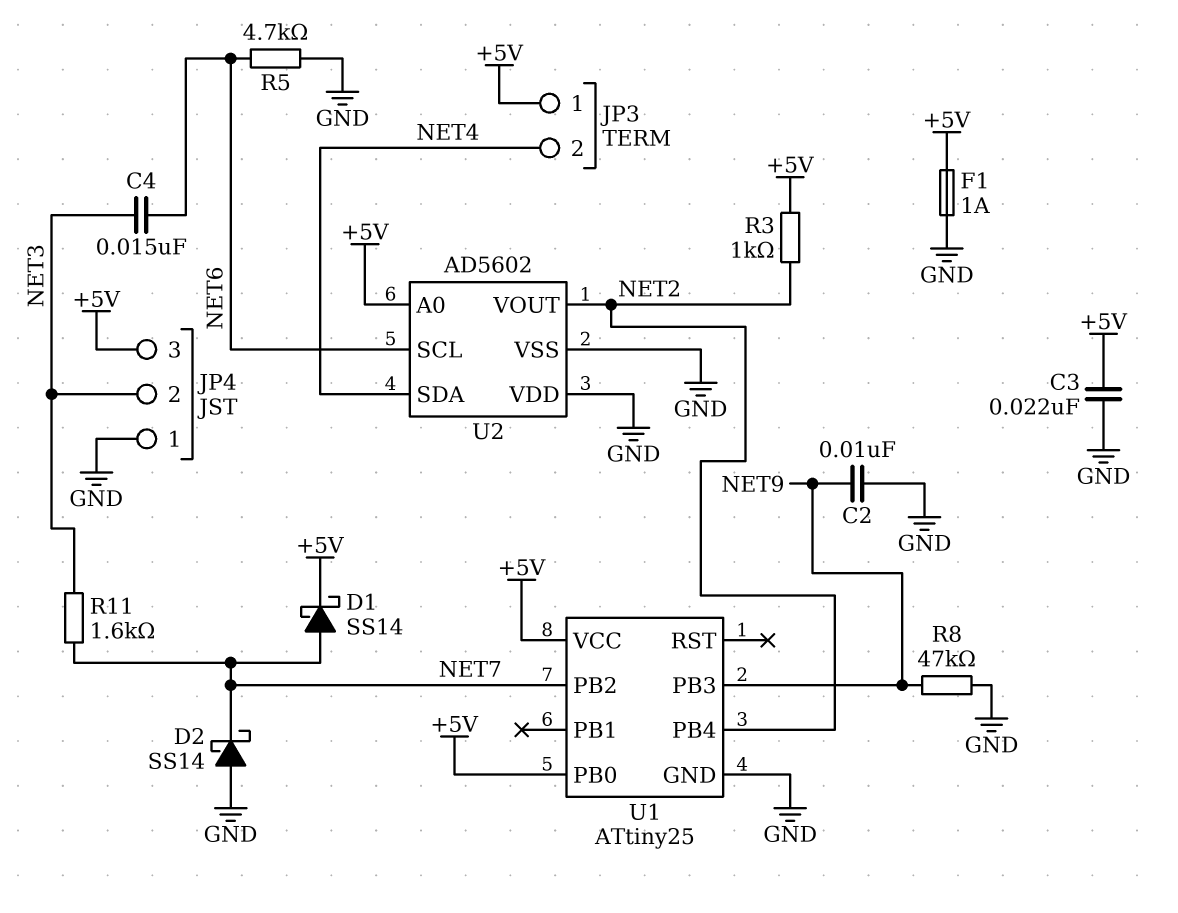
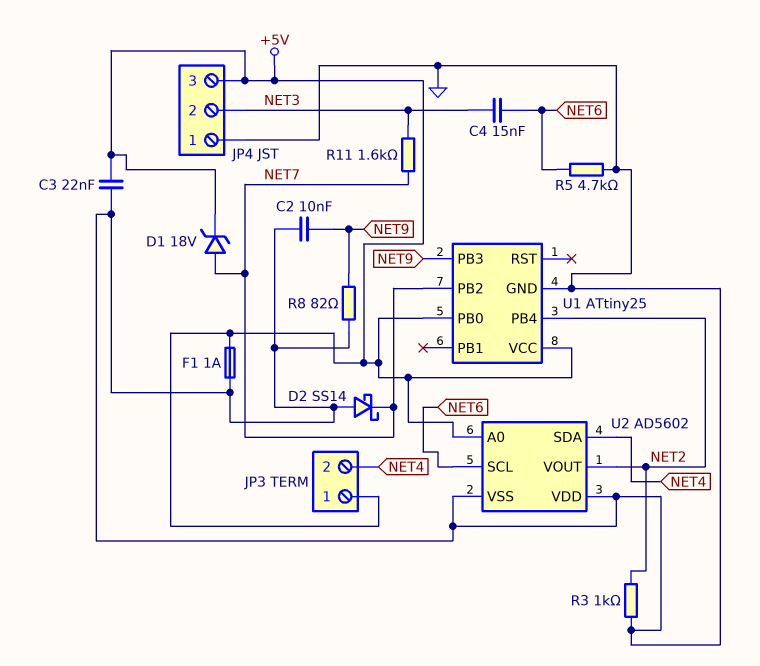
D1: schottky SS14 (A NET7, K +5V) -> zener 18V (A NET7, K +5V)
R3: 1k (+5V, NET2) -> 1k (GND, NET2)
R8: 47k (GND, NET9) -> 82 (GND, NET9)

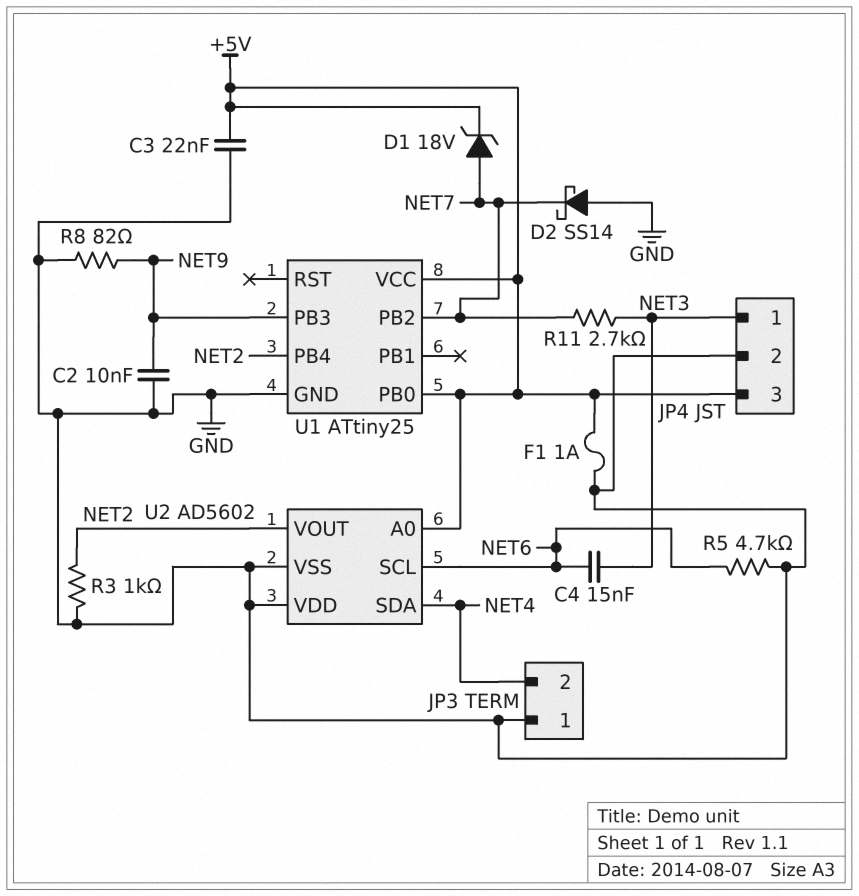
JP3 pin 1: +5V -> GND
JP4 pin 1: GND -> NET3
JP4 pin 2: NET3 -> GND
R11: 1.6k (NET3, NET7) -> 2.7k (NET3, NET7)

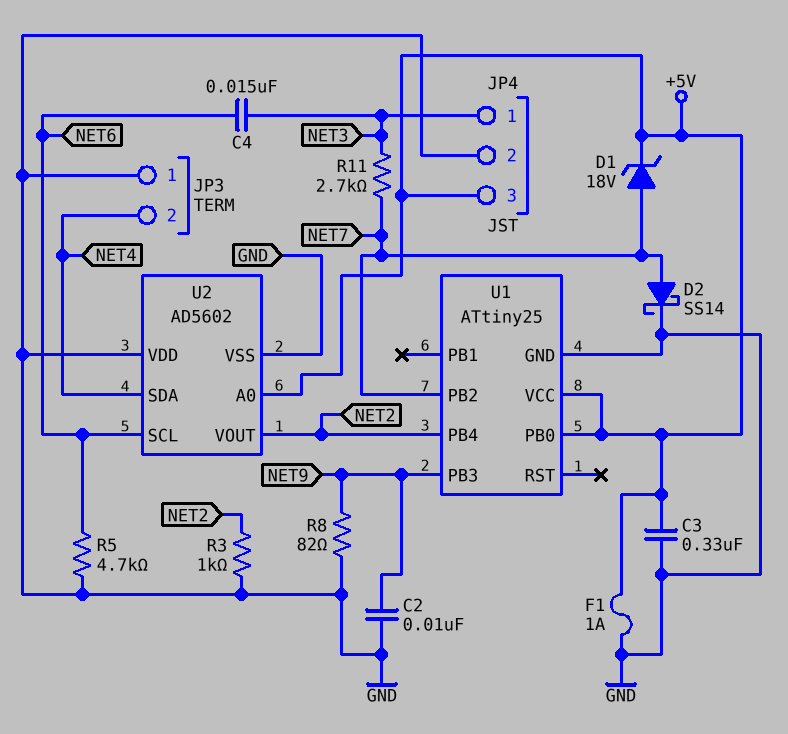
C3: 22nF (+5V, GND) -> 330nF (+5V, GND)
D2: schottky SS14 (A GND, K NET7) -> schottky SS14 (A NET7, K GND)

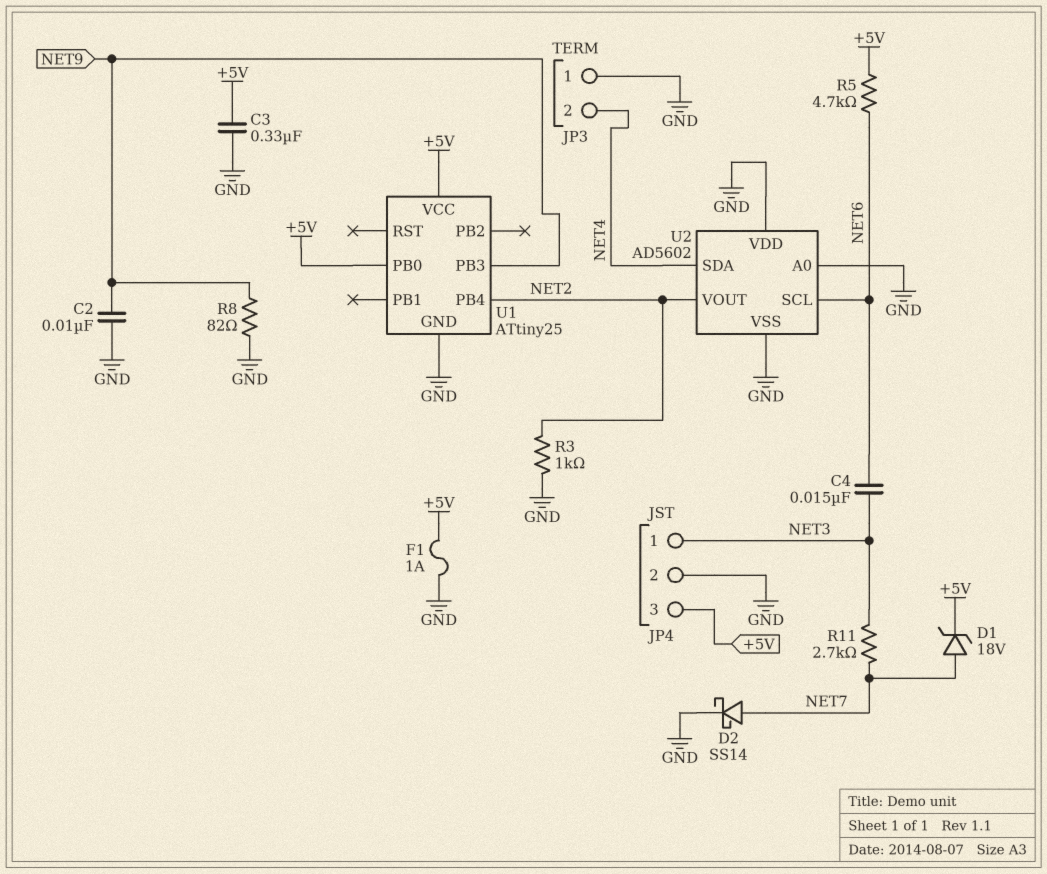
R5: 4.7k (GND, NET6) -> 4.7k (+5V, NET6)
U1 pin PB2: NET7 -> none
U2 pin A0: +5V -> GND

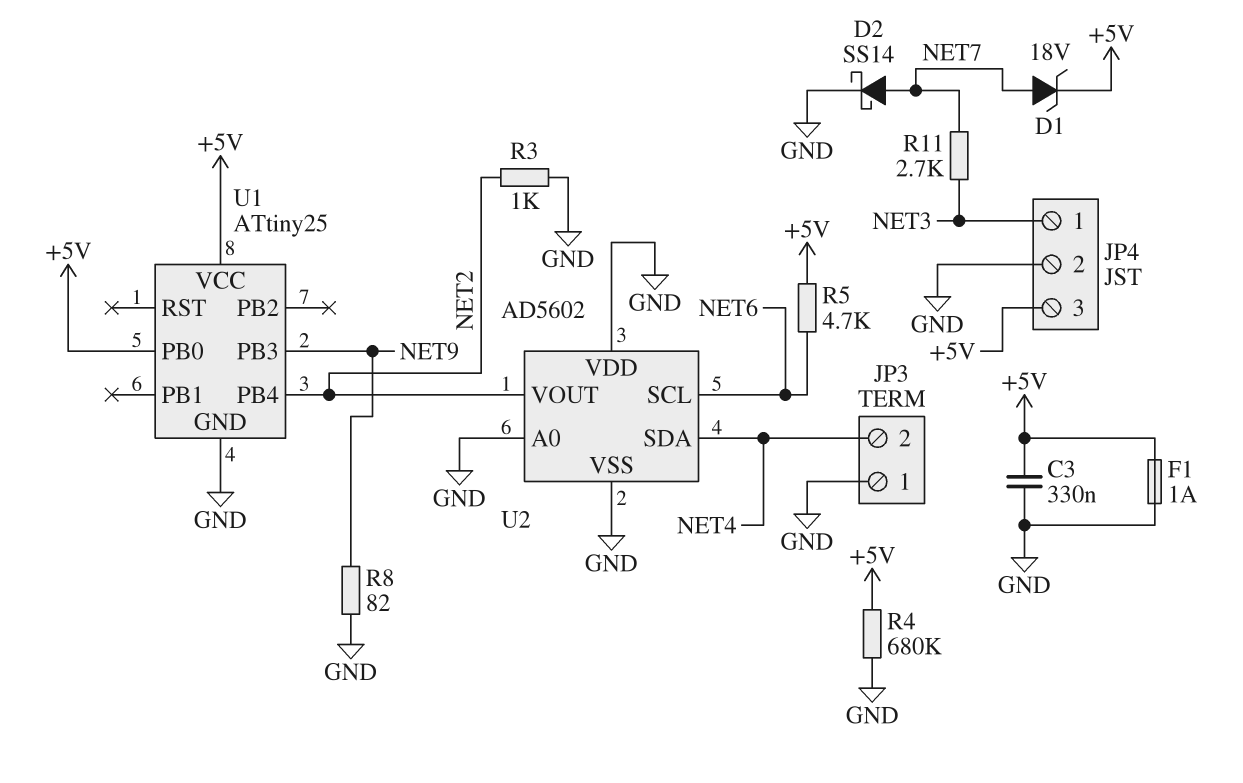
C2: 10nF (GND, NET9) -> none
C4: 15nF (NET3, NET6) -> none
R4: none -> 680k (+5V, GND)

